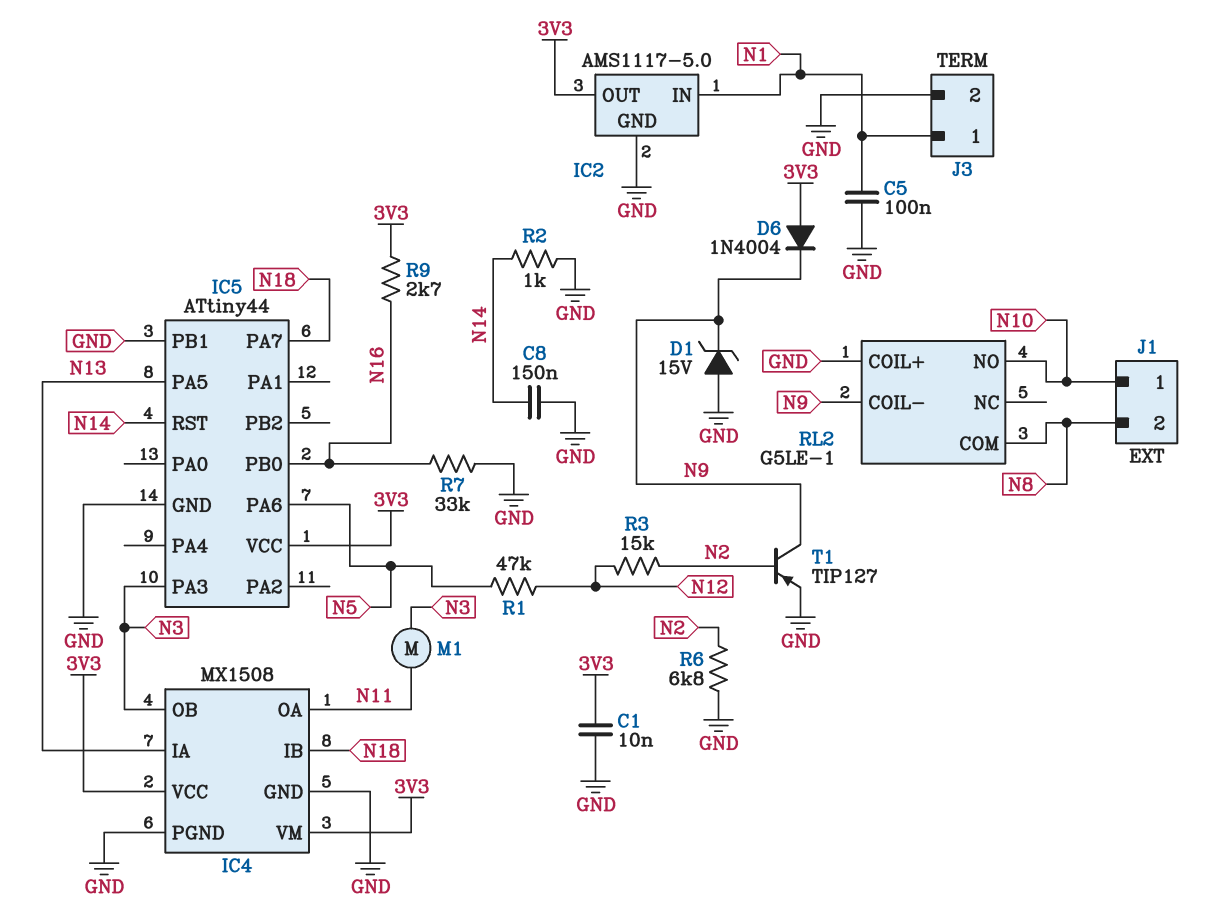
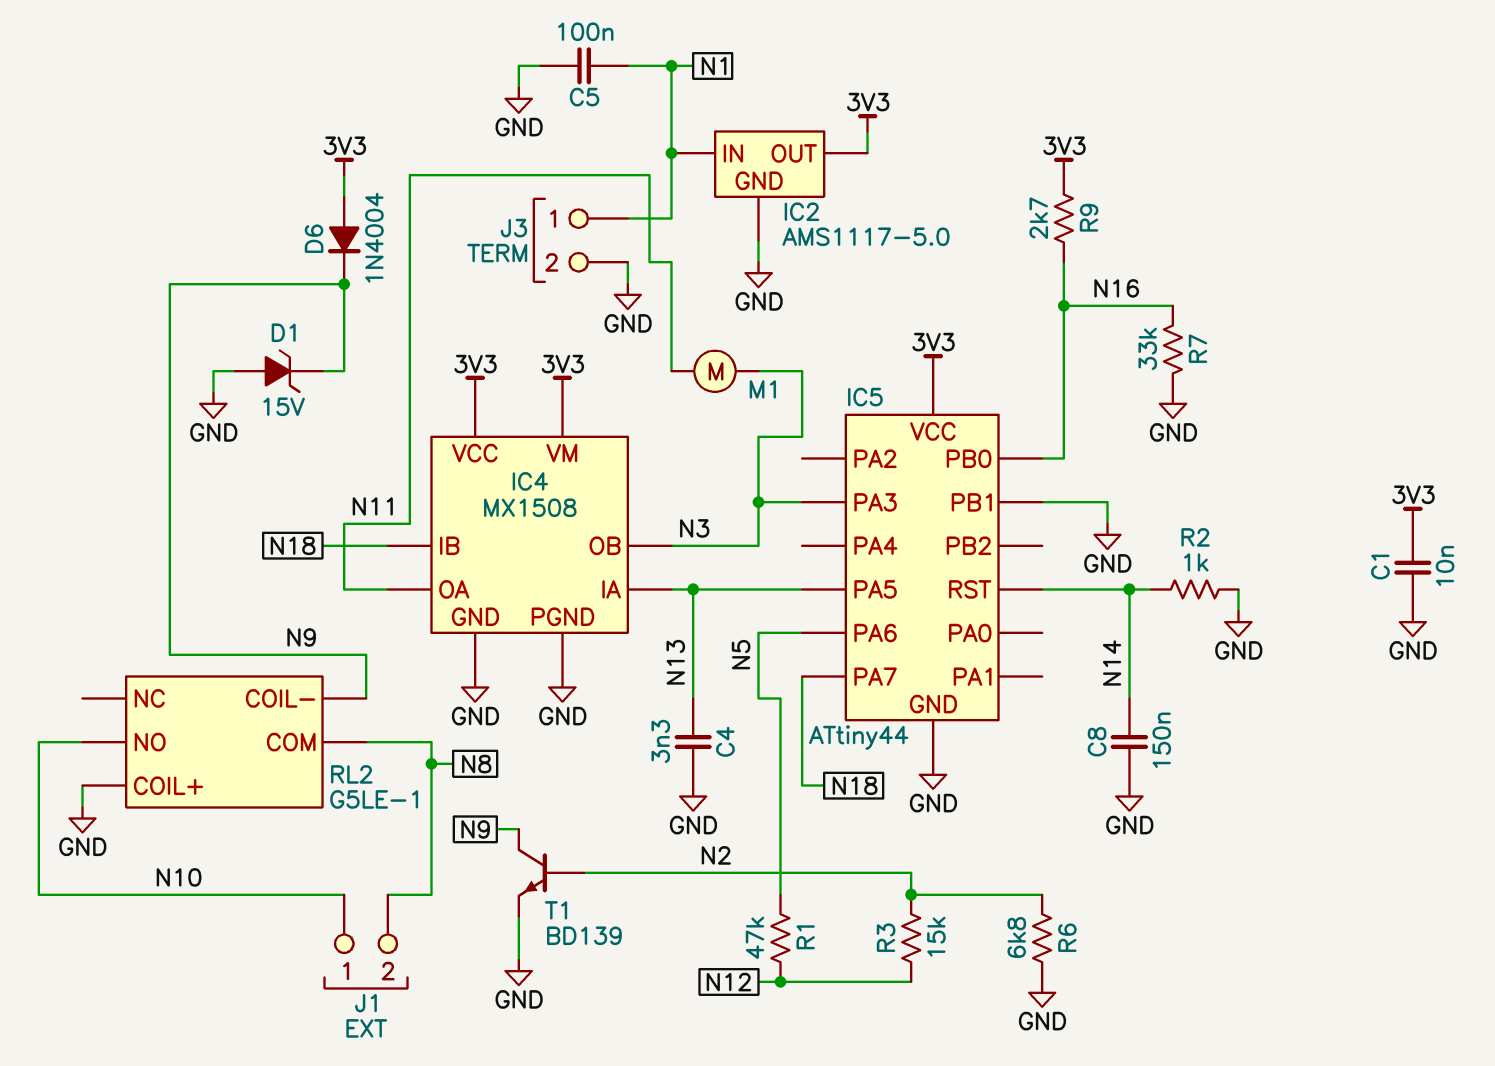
C4: none -> 3.3nF (GND, N13)
T1: PNP TIP127 (B N2, C N9, E GND) -> NPN BD139 (B N2, C N9, E GND)

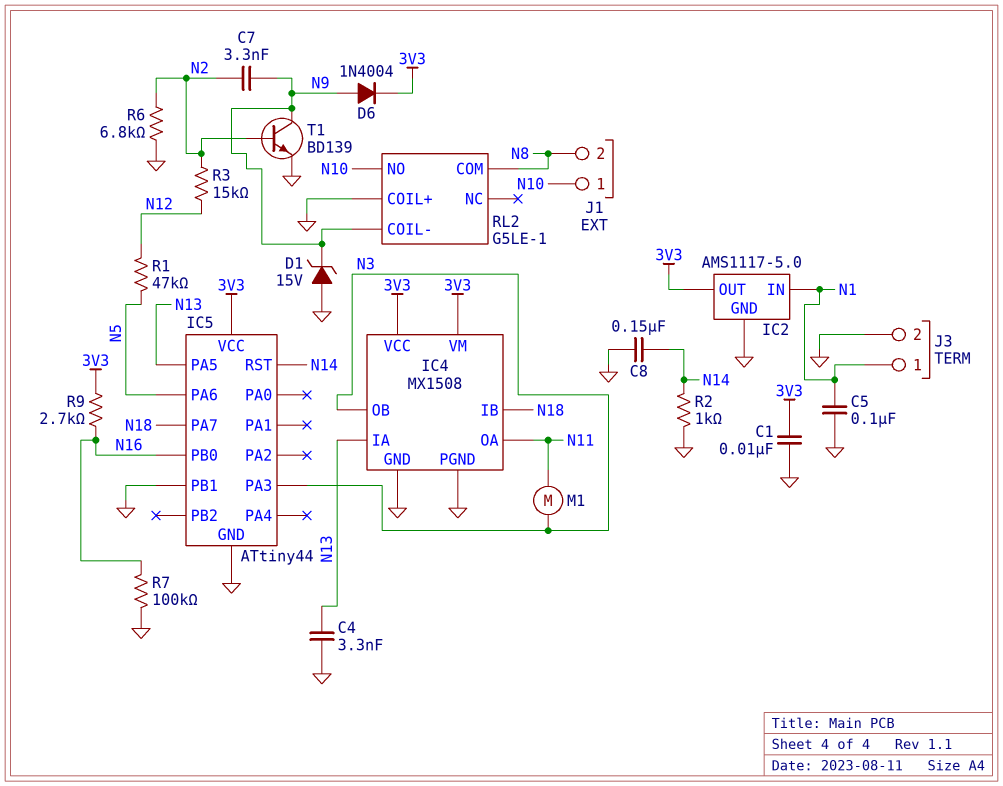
C7: none -> 3.3nF (N2, N9)
D6: diode 1N4004 (A 3V3, K N9) -> diode 1N4004 (A N9, K 3V3)
R7: 33k (GND, N16) -> 100k (GND, N16)

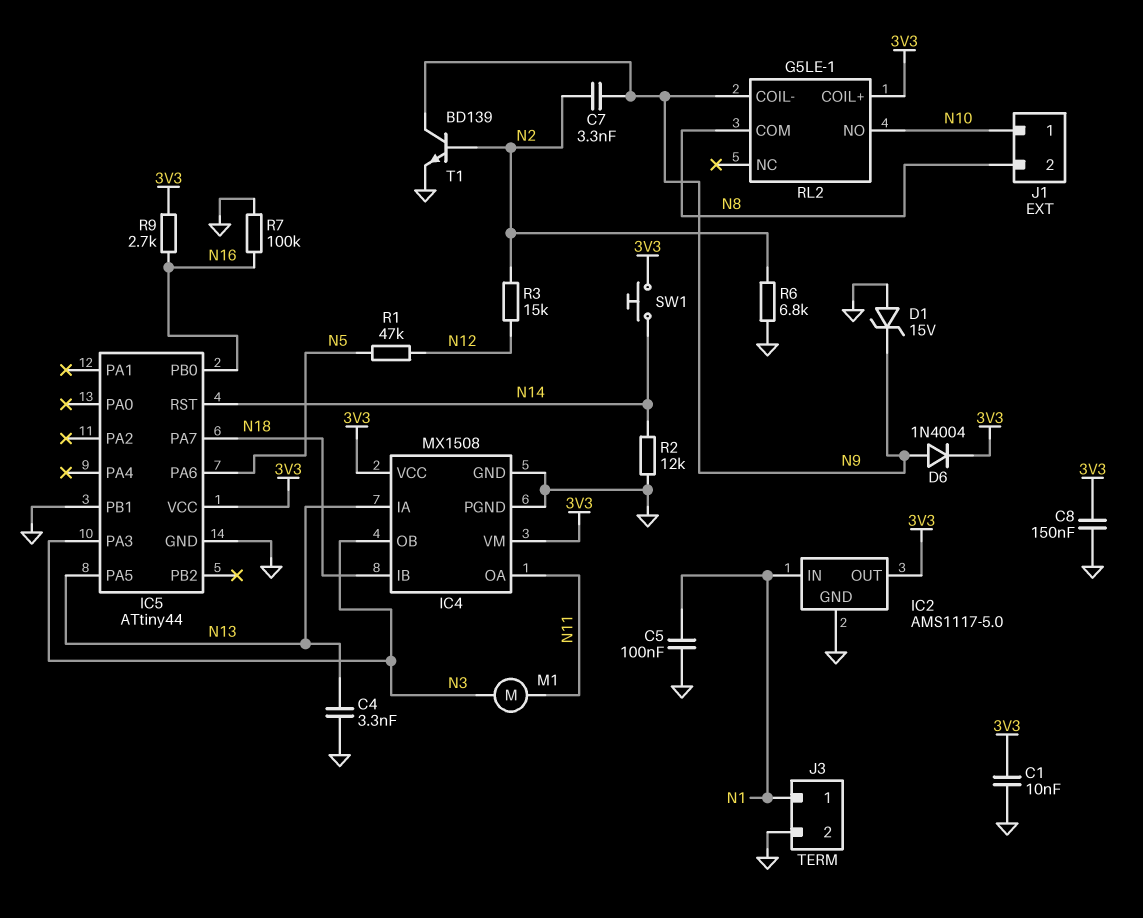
C8: 150nF (GND, N14) -> 150nF (3V3, GND)
R2: 1k (GND, N14) -> 12k (GND, N14)
RL2 pin COIL+: GND -> 3V3
SW1: none -> button (3V3, N14)

